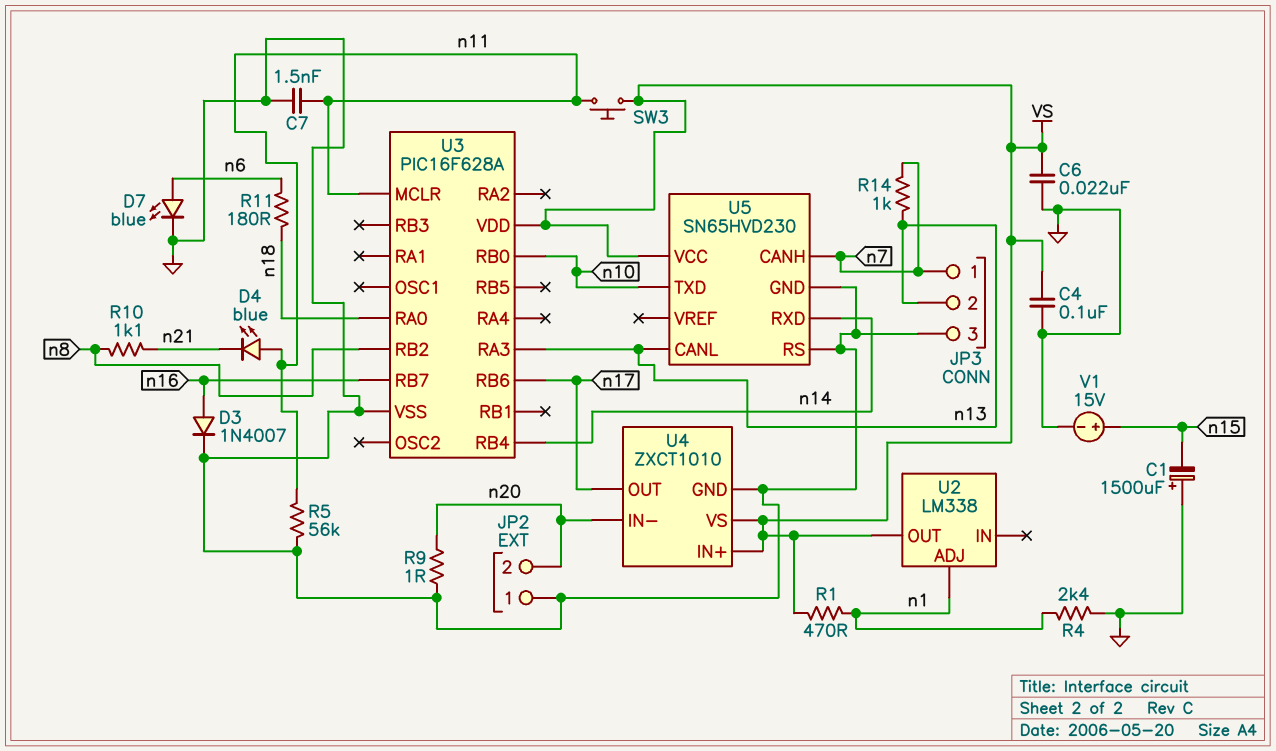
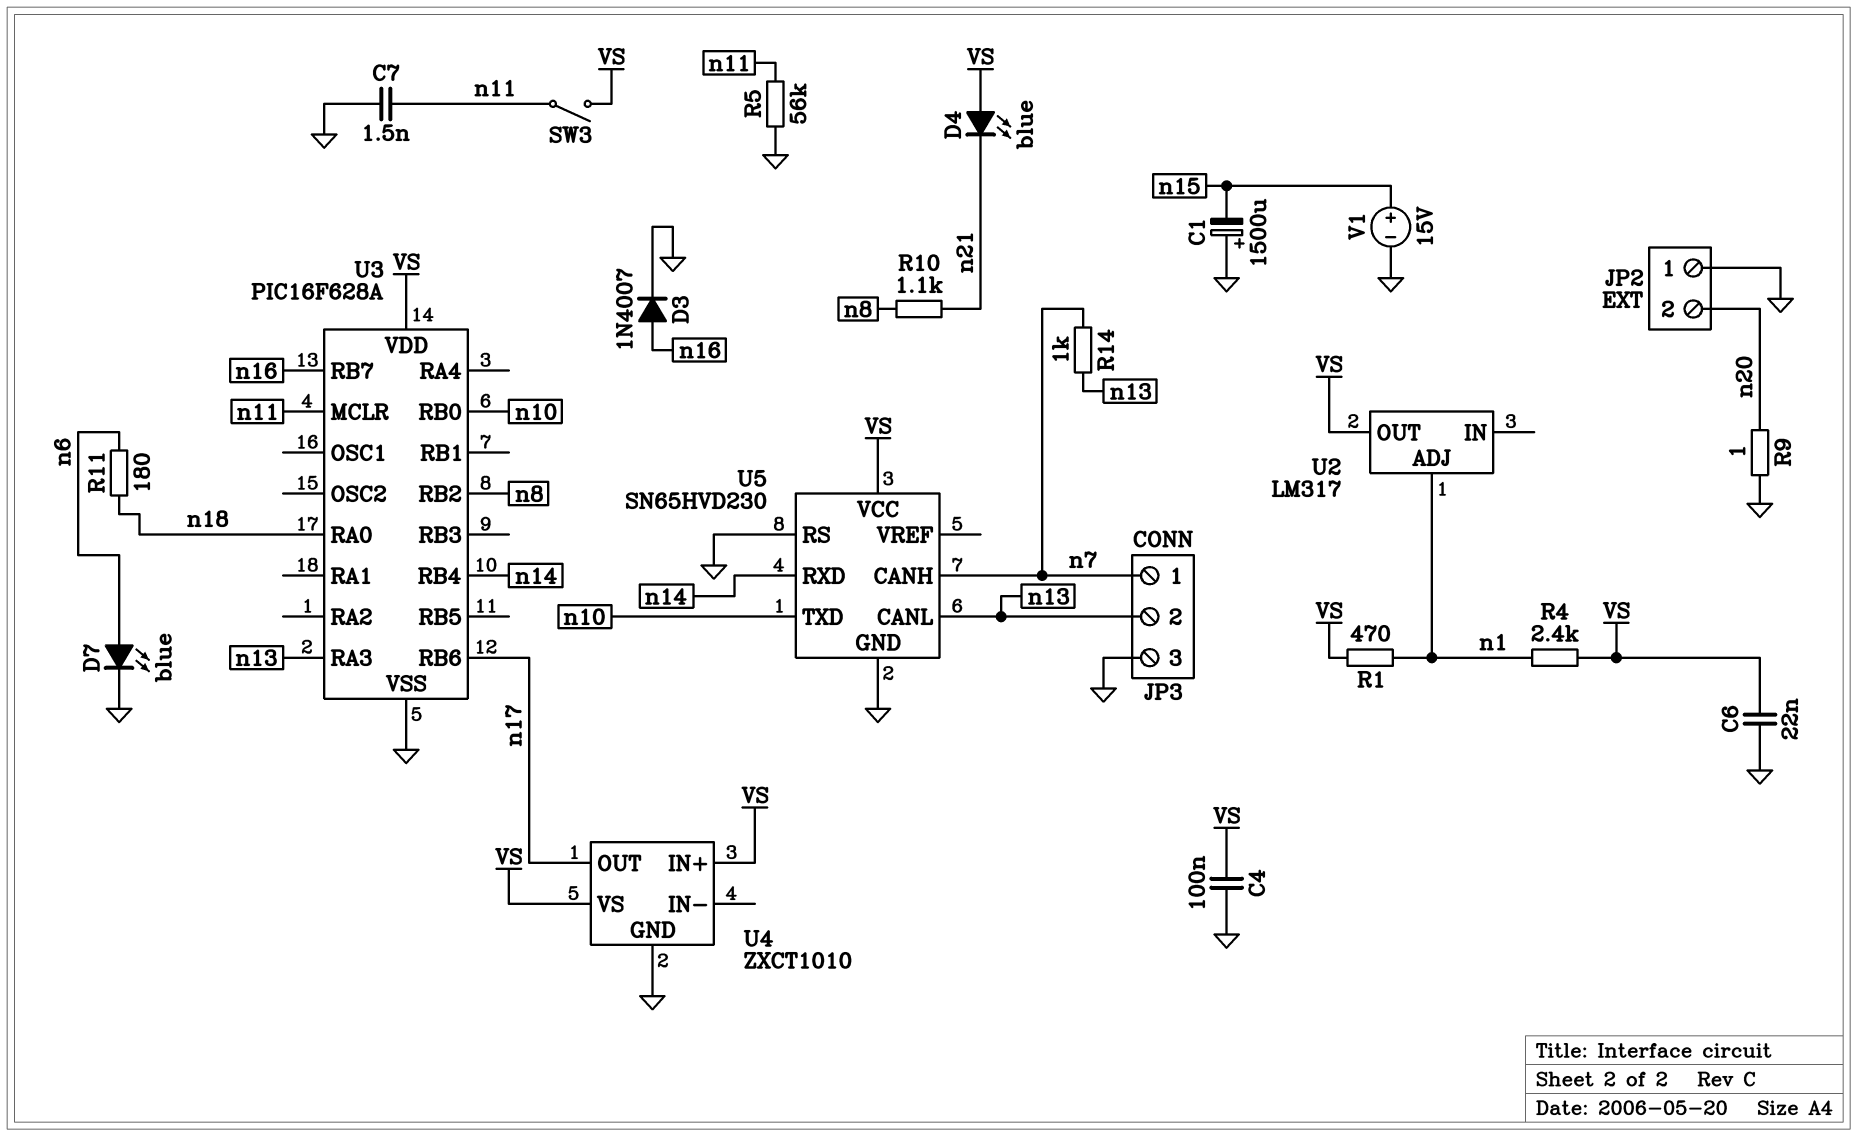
D4: LED blue (A n11, K n21) -> LED blue (A VS, K n21)
R4: 2.4k (GND, n1) -> 2.4k (VS, n1)
SW3: button (VS, n11) -> switch (VS, n11)
U2: LM338 -> LM317
U4 pin IN-: n20 -> none

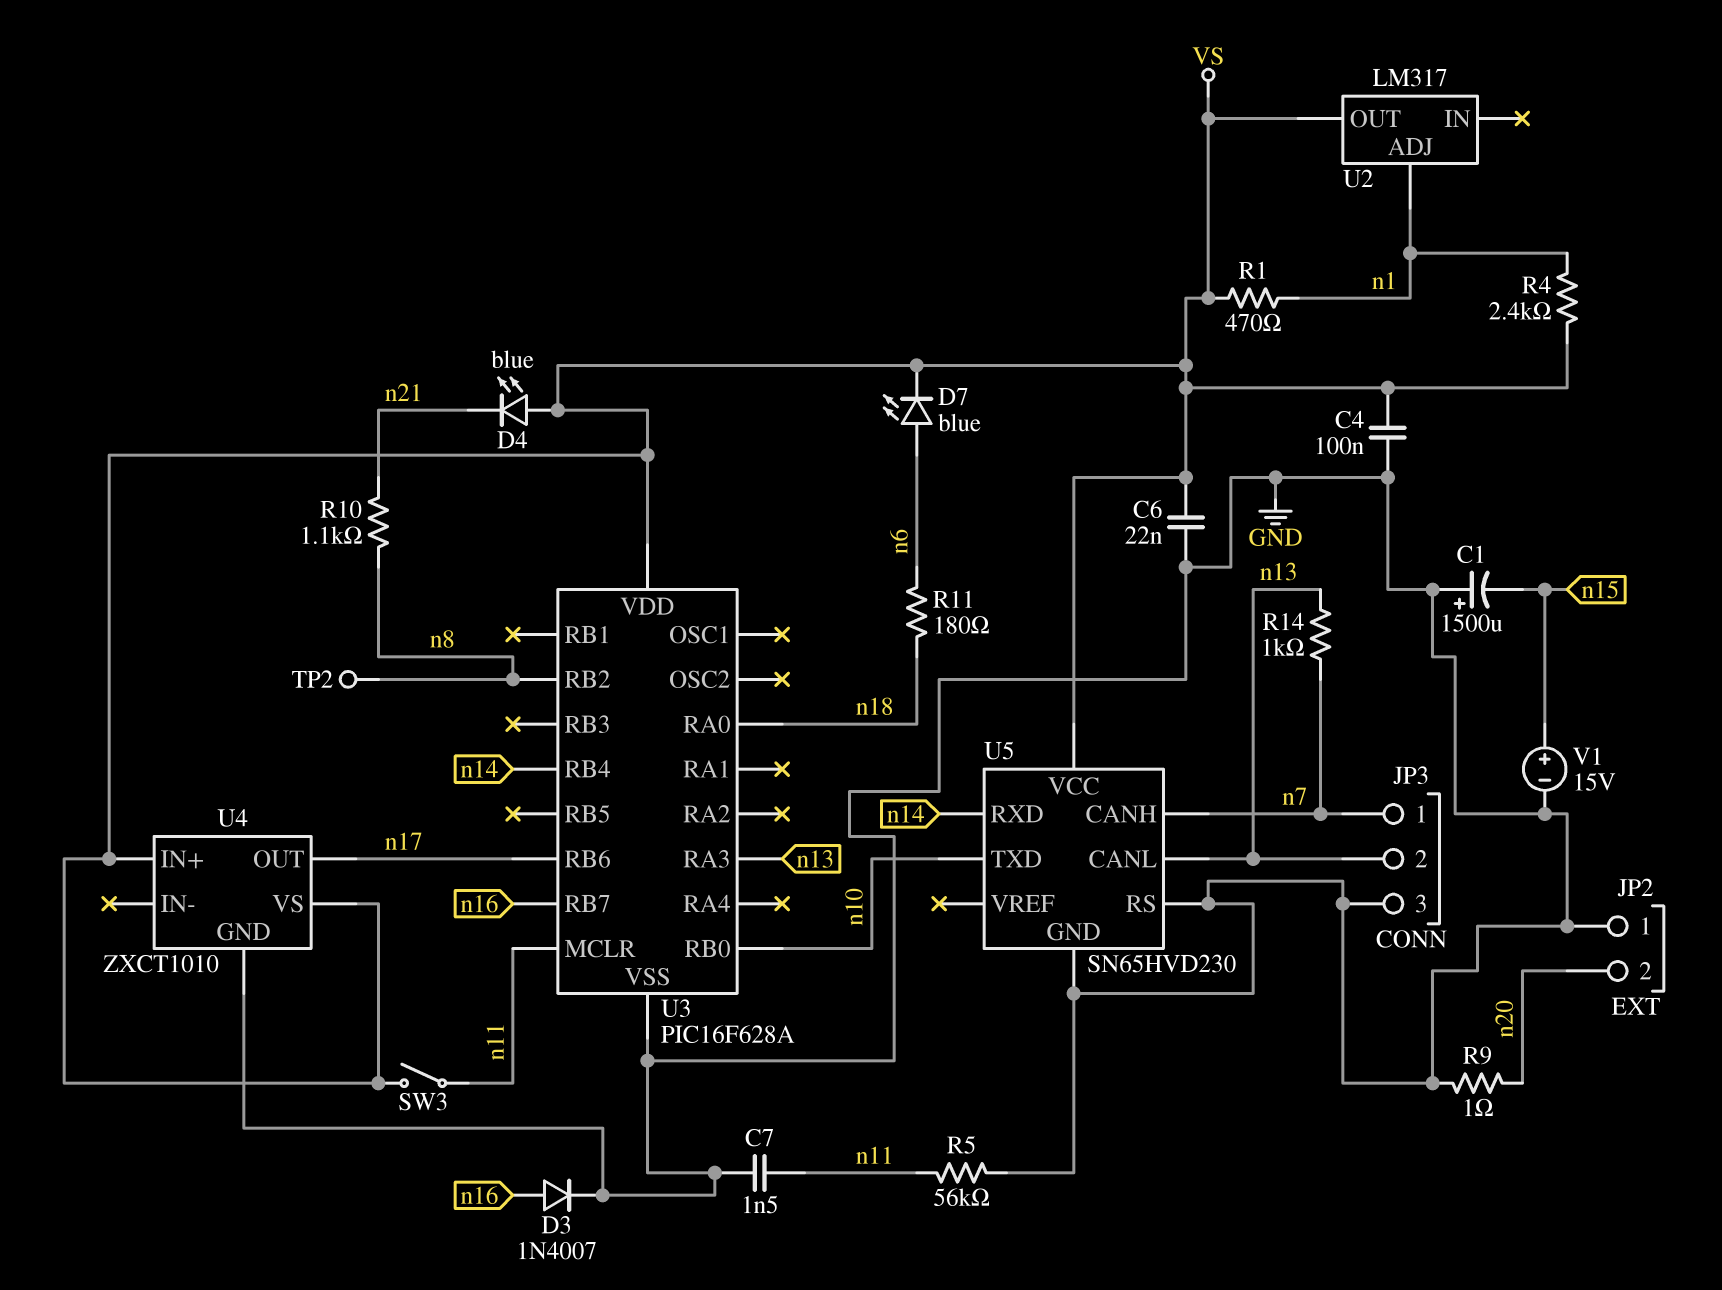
D7: LED blue (A n6, K GND) -> LED blue (A n6, K VS)
TP2: none -> test point (n8)

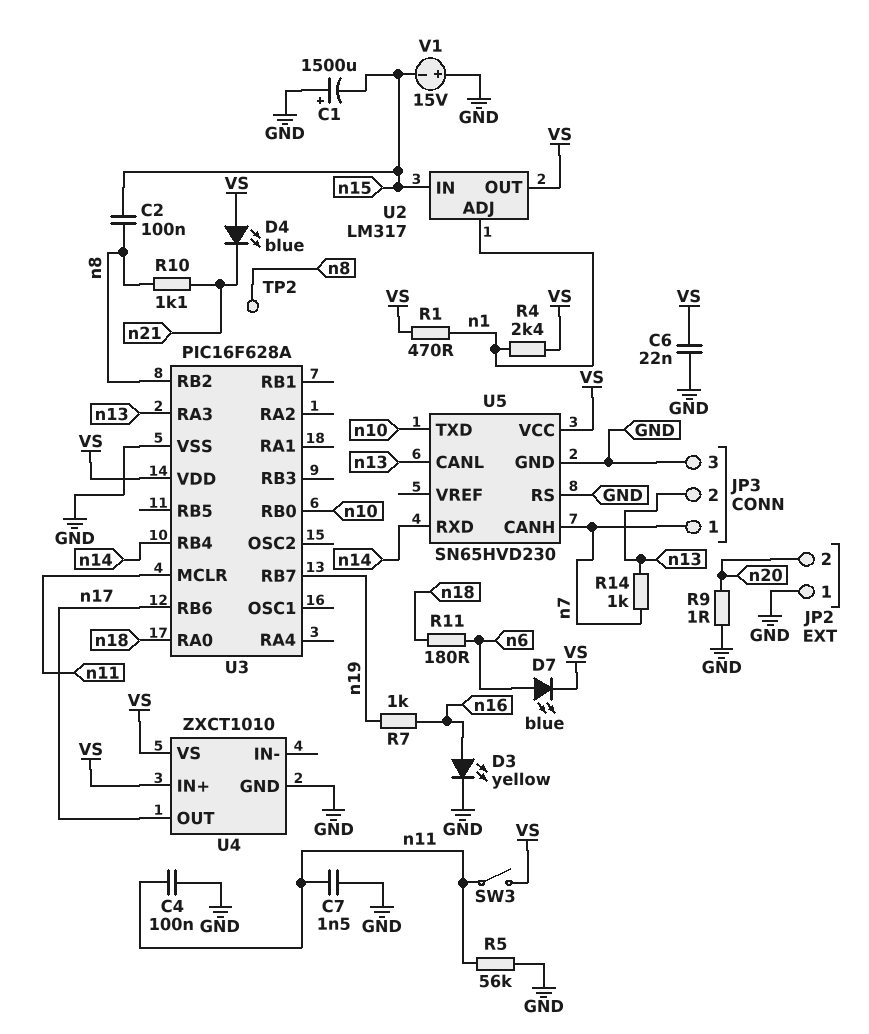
C2: none -> 100nF (n8, n15)
C4: 100nF (GND, VS) -> 100nF (GND, n11)
D3: diode 1N4007 (A n16, K GND) -> LED yellow (A n16, K GND)
R7: none -> 1k (n16, n19)
U2 pin IN: none -> n15
U3 pin RB7: n16 -> n19
V1: 15V (plus n15, minus GND) -> 15V (plus GND, minus n15)

